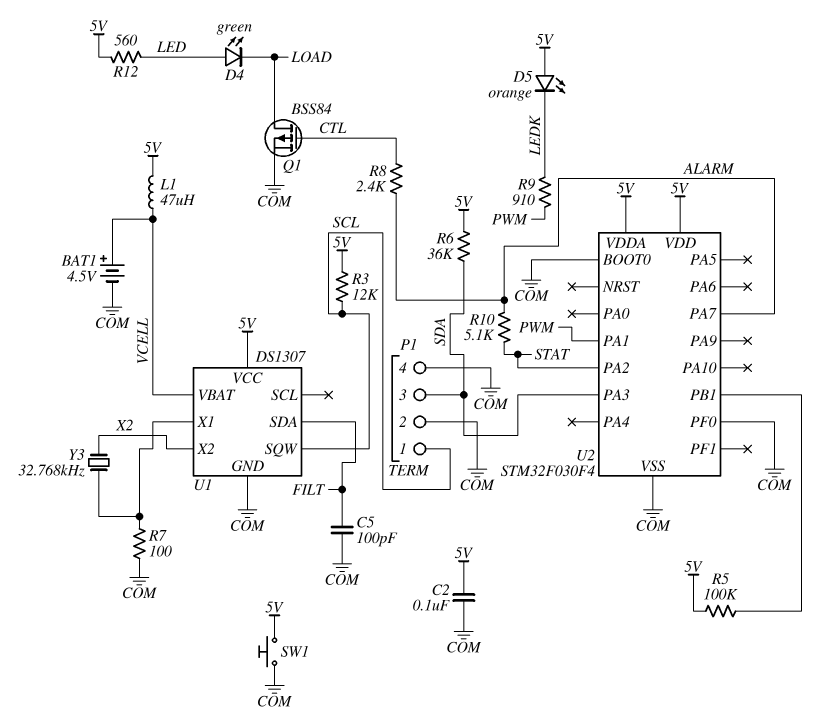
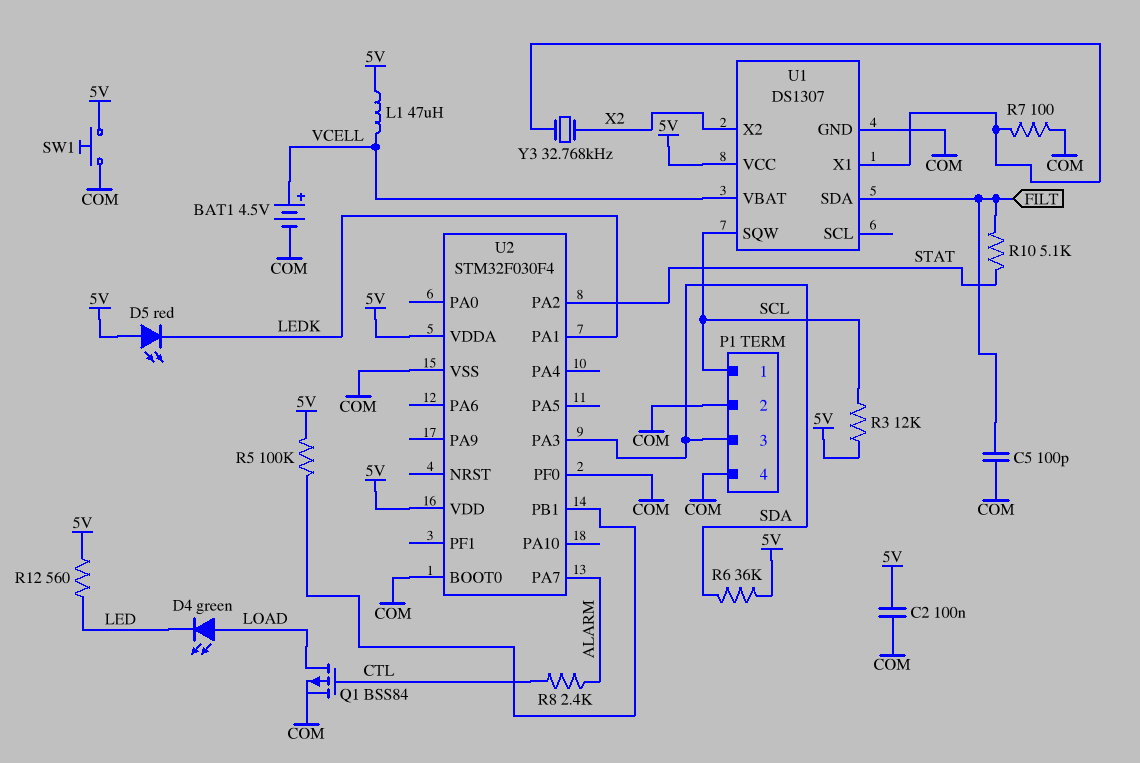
D4: LED green (A LED, K LOAD) -> LED green (A LOAD, K LED)
D5: LED orange (A 5V, K LEDK) -> LED red (A 5V, K LEDK)
R9: 910 (LEDK, PWM) -> none
R10: 5.1k (ALARM, STAT) -> 5.1k (FILT, STAT)
U2 pin PA1: PWM -> LEDK

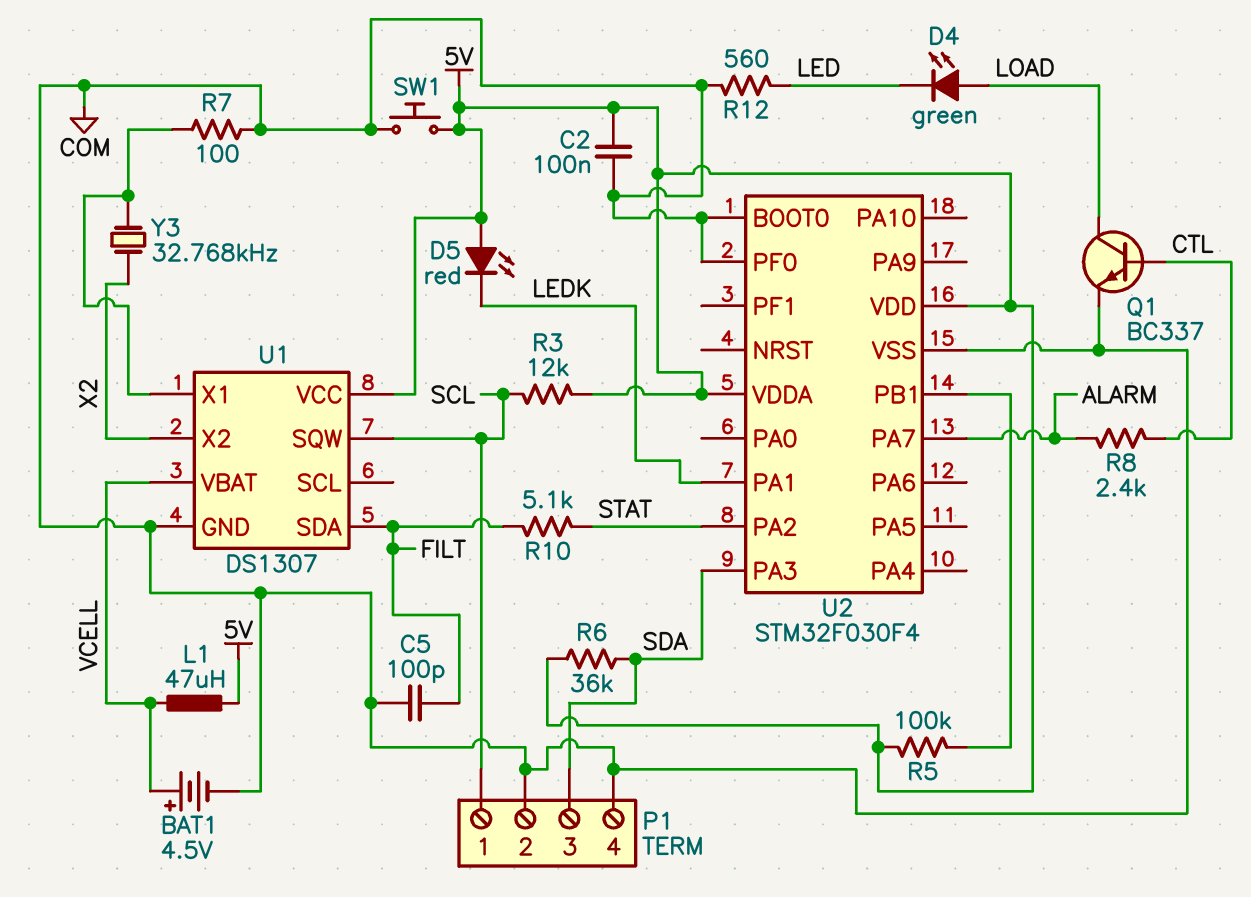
Q1: PMOS BSS84 (G CTL, D LOAD, S COM) -> NPN BC337 (B CTL, C LOAD, E COM)
R12: 560 (5V, LED) -> 560 (COM, LED)

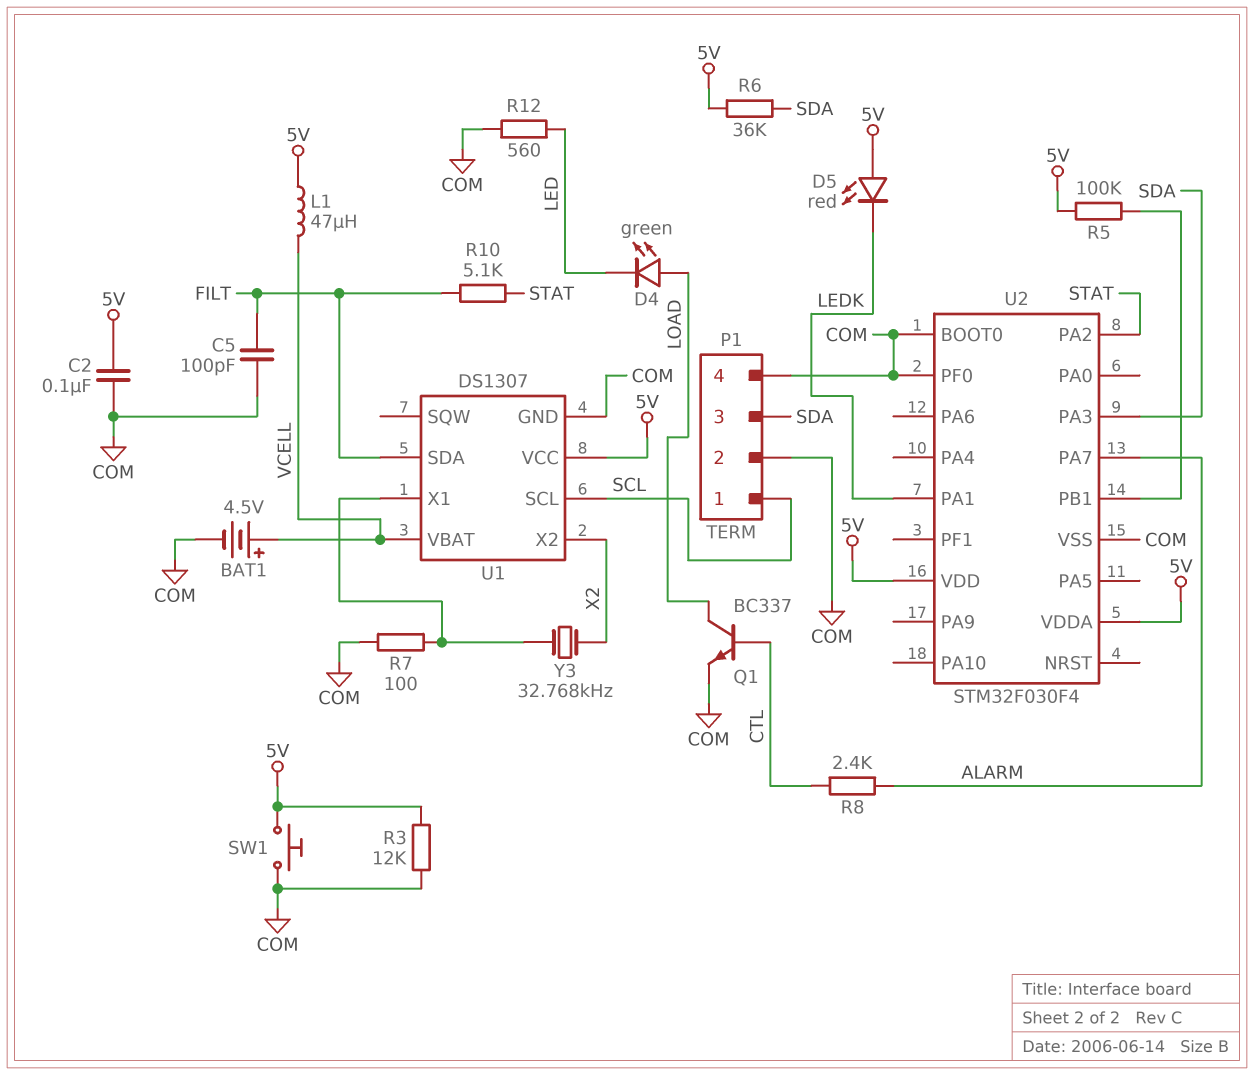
R3: 12k (5V, SCL) -> 12k (5V, COM)
U1 pin SCL: none -> SCL
U1 pin SQW: SCL -> none

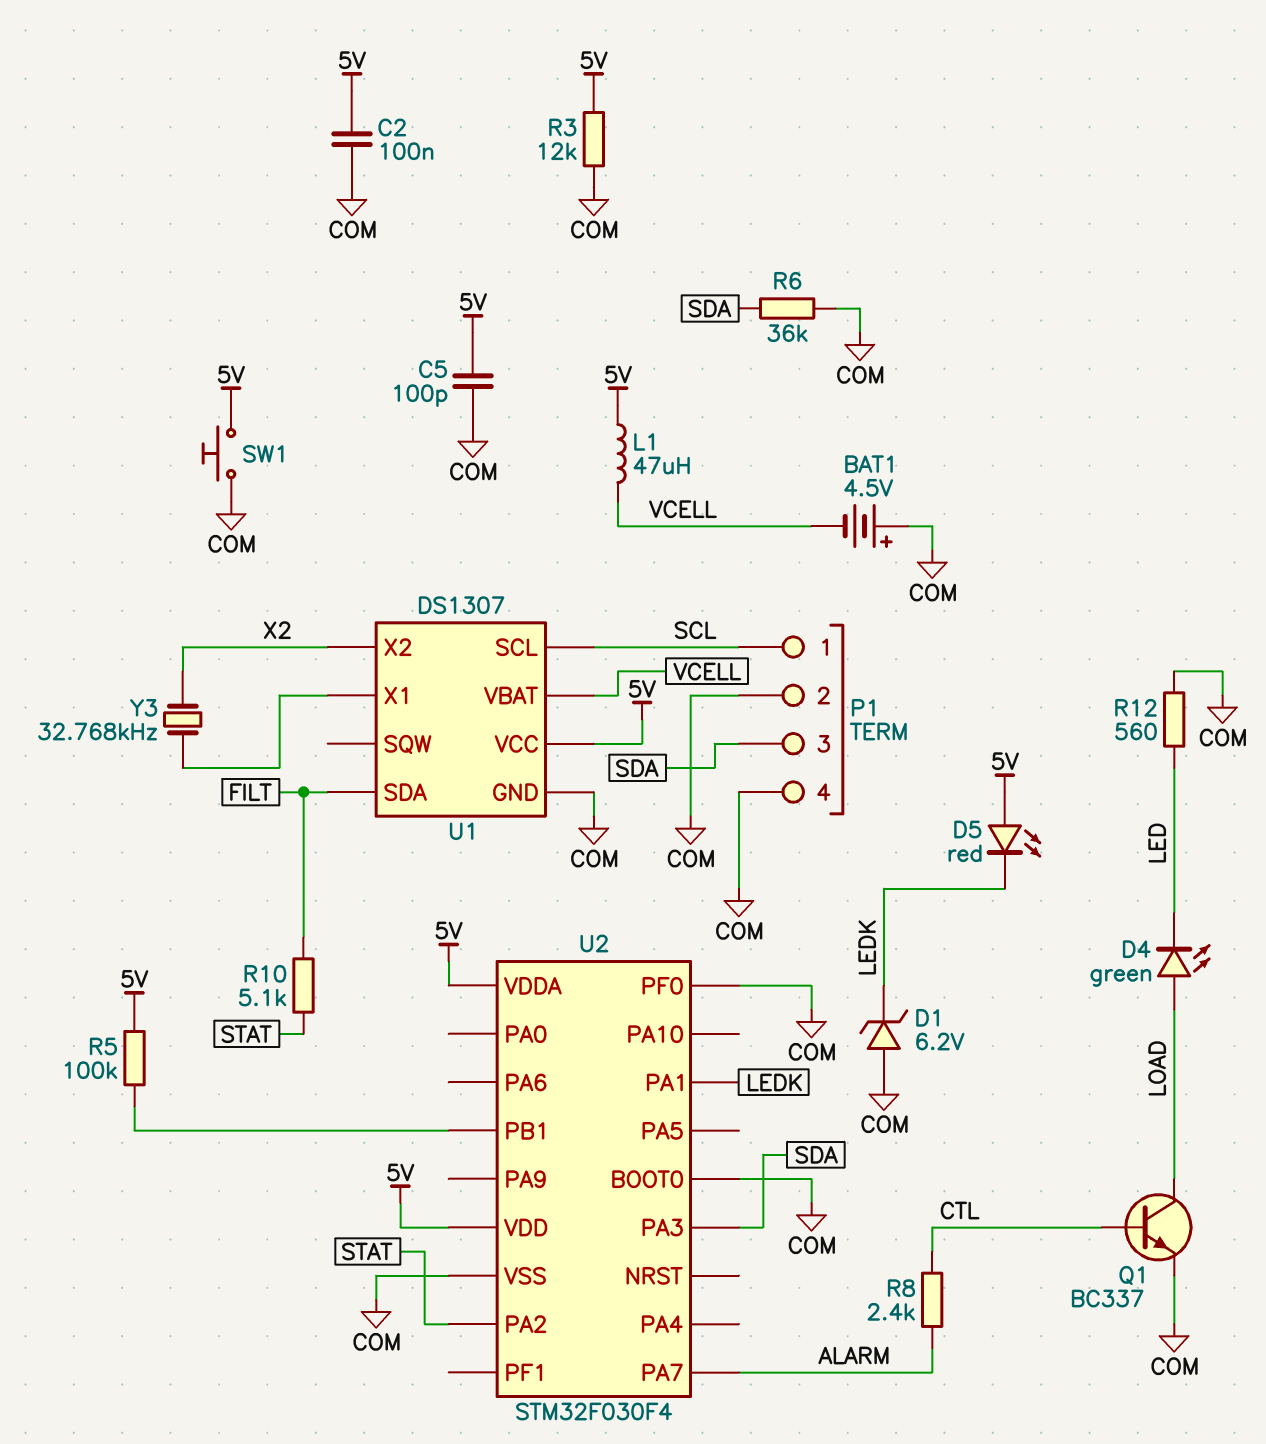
BAT1: 4.5V (plus VCELL, minus COM) -> 4.5V (plus COM, minus VCELL)
C5: 100pF (COM, FILT) -> 100pF (5V, COM)
D1: none -> zener 6.2V (A COM, K LEDK)
R6: 36k (5V, SDA) -> 36k (COM, SDA)
R7: 100 (COM, U1/X1) -> none

